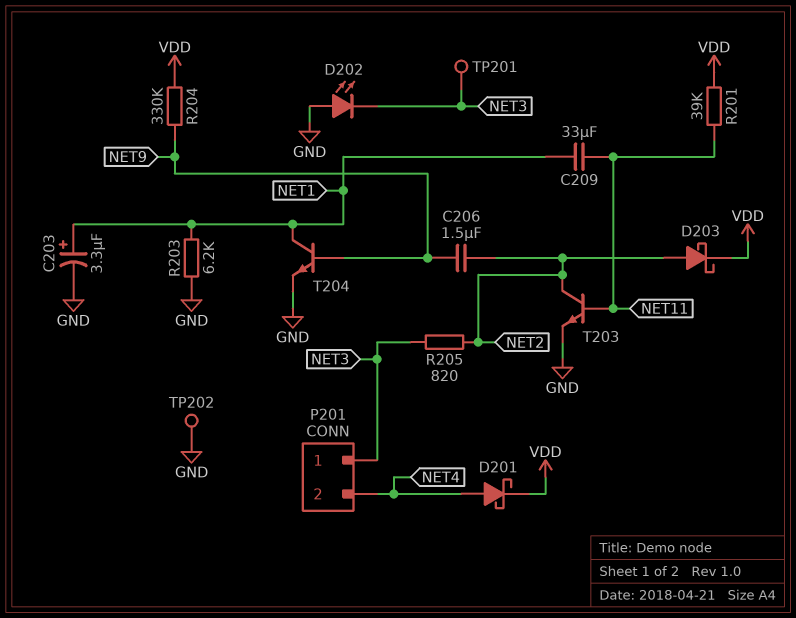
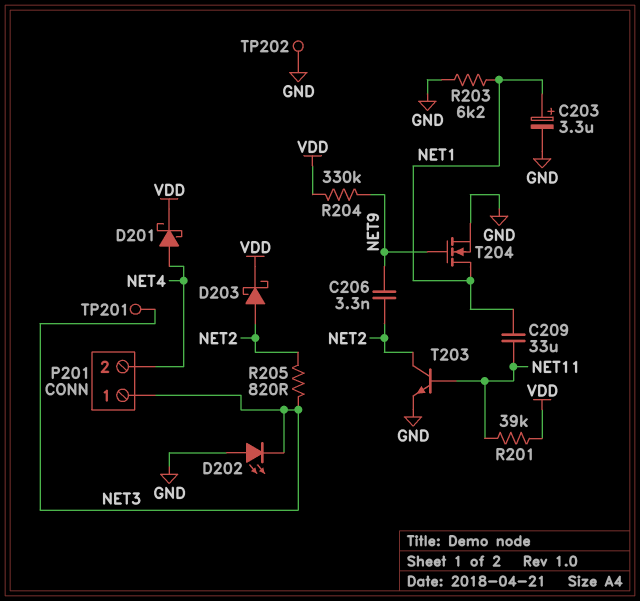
C206: 1.5uF (NET2, NET9) -> 3.3nF (NET2, NET9)
T204: NPN (B NET9, C NET1, E GND) -> NMOS (G NET9, D NET1, S GND)

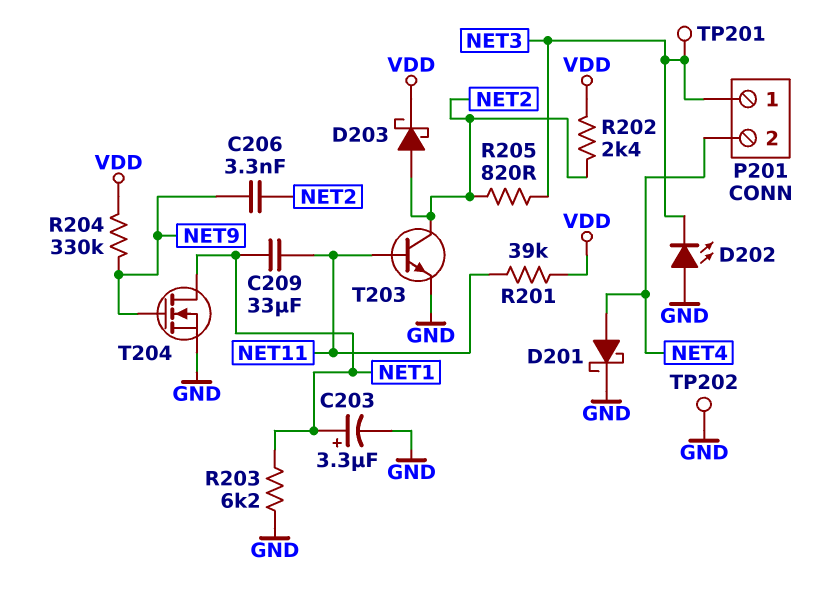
D201: schottky (A NET4, K VDD) -> schottky (A NET4, K GND)
R202: none -> 2.4k (NET2, VDD)

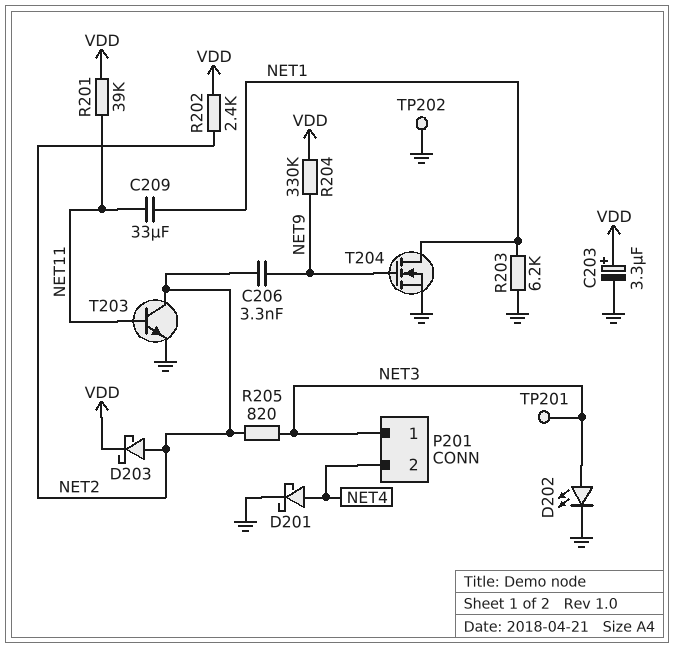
C203: 3.3uF (plus NET1, minus GND) -> 3.3uF (plus VDD, minus GND)
D202: LED (A GND, K NET3) -> LED (A NET3, K GND)

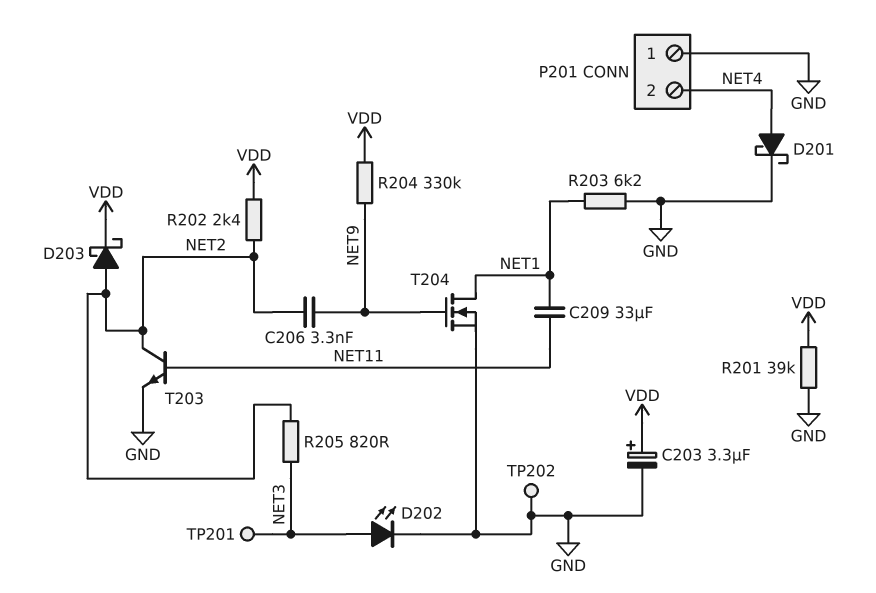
P201 pin 1: NET3 -> GND
R201: 39k (NET11, VDD) -> 39k (GND, VDD)

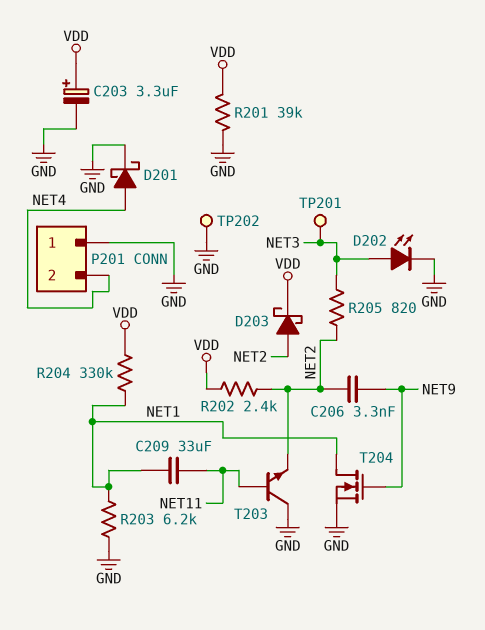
R204: 330k (NET9, VDD) -> 330k (NET1, VDD)
T203: NPN (B NET11, C NET2, E GND) -> NPN (B NET11, C GND, E NET2)

